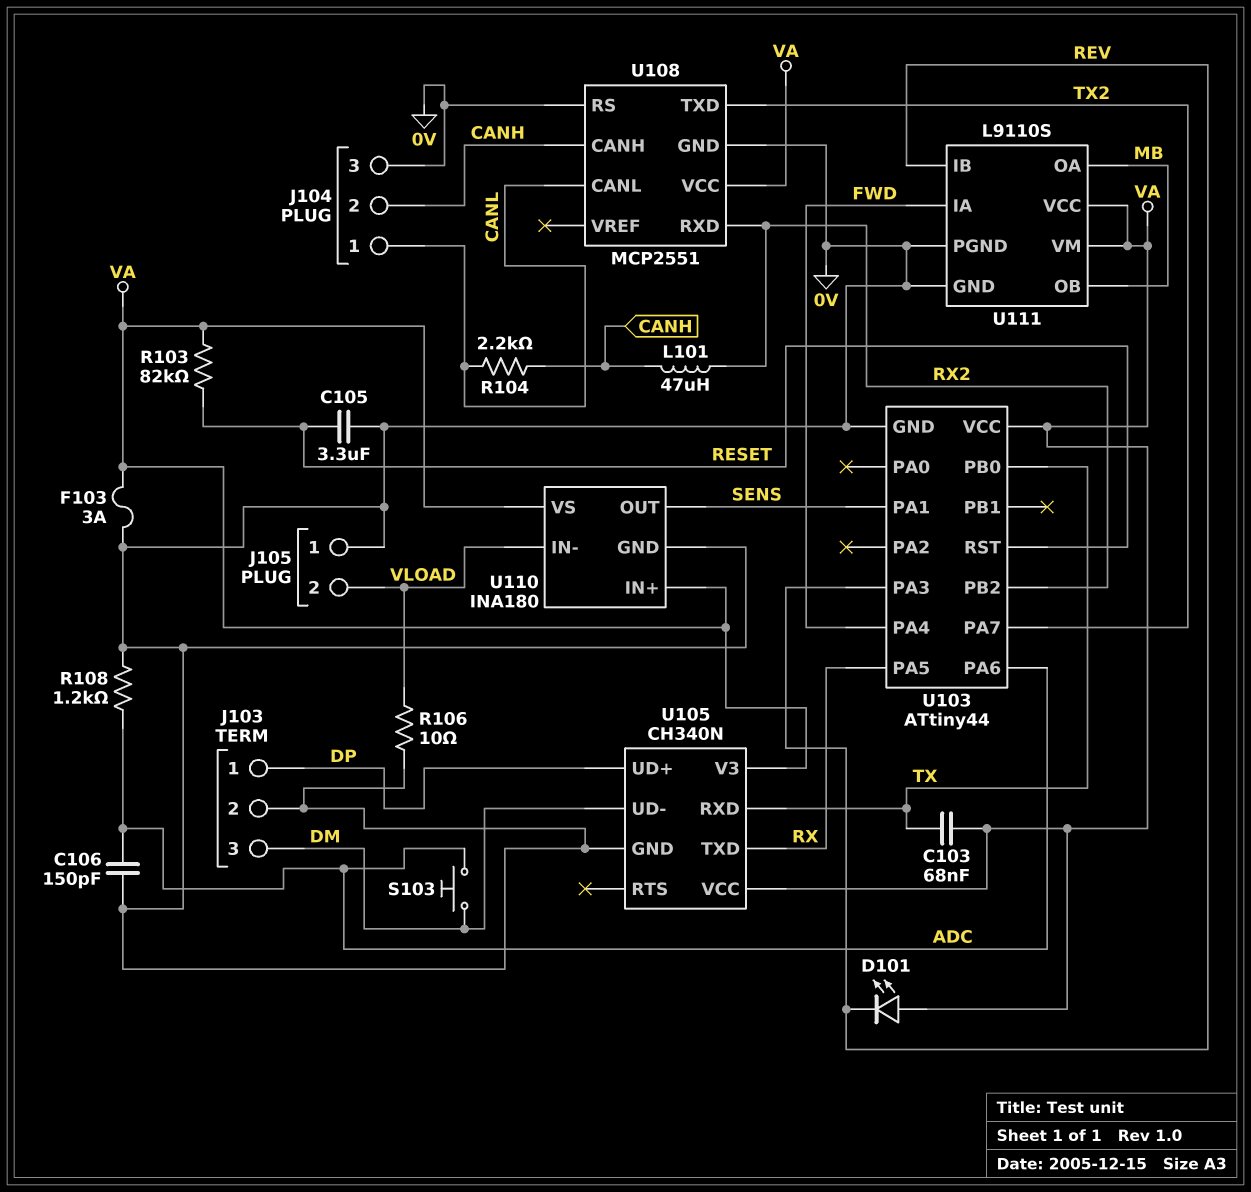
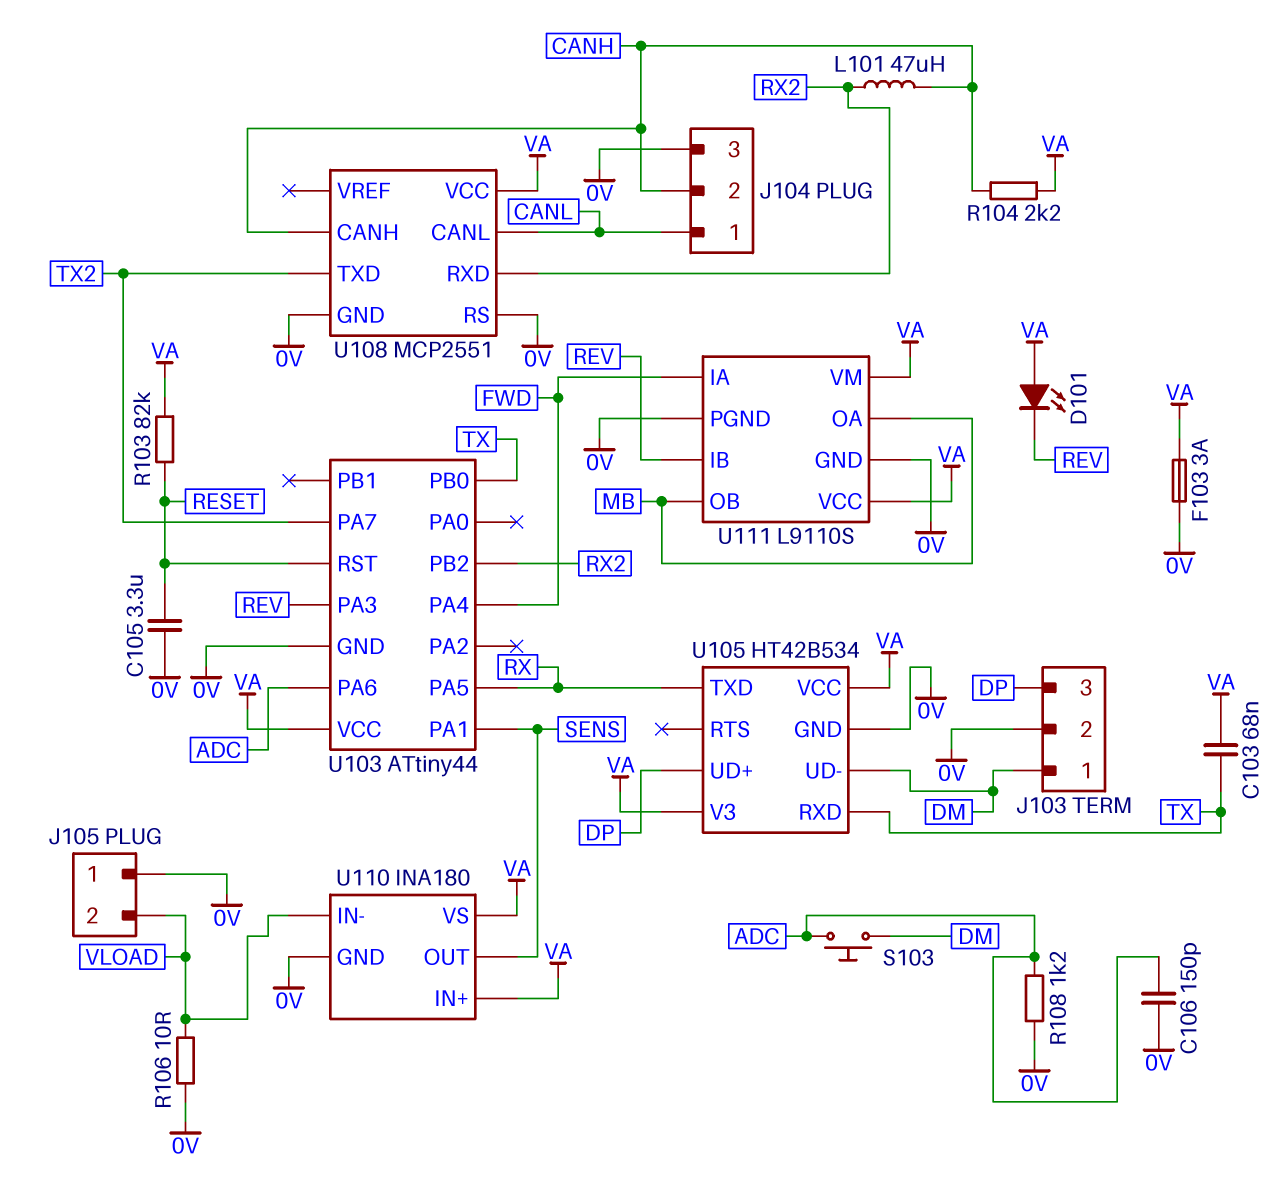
J103 pin 1: DP -> DM
J103 pin 3: DM -> DP
R104: 2.2k (CANH, CANL) -> 2.2k (CANH, VA)
U105: CH340N -> HT42B534

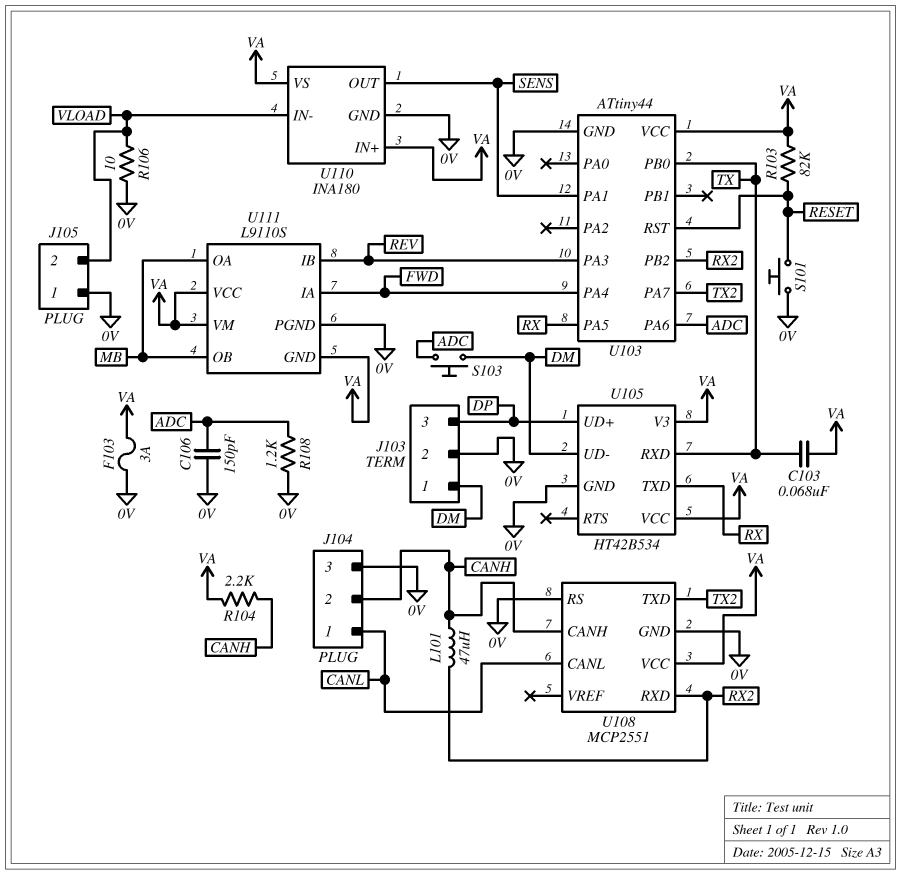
C105: 3.3uF (0V, RESET) -> none
D101: LED (A VA, K REV) -> none
S101: none -> button (0V, RESET)
U111 pin GND: 0V -> VA

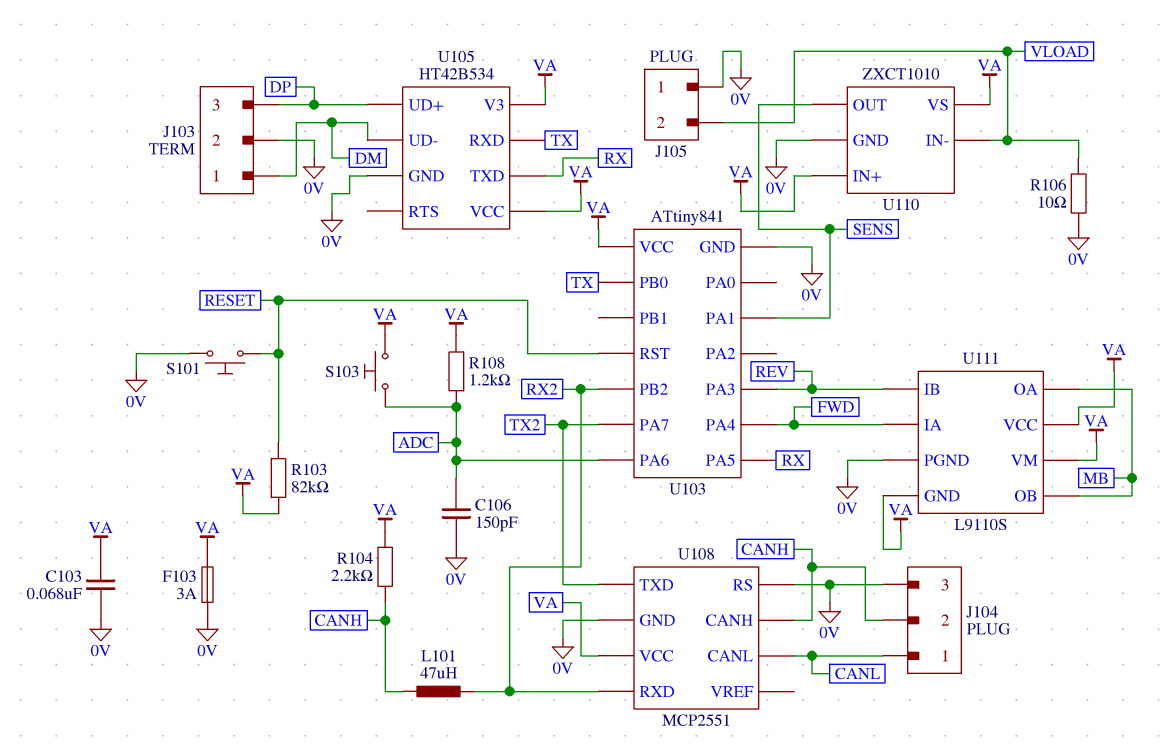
C103: 68nF (TX, VA) -> 68nF (0V, VA)
R108: 1.2k (0V, ADC) -> 1.2k (ADC, VA)
S103: button (ADC, DM) -> button (ADC, VA)
U103: ATtiny44 -> ATtiny841
U110: INA180 -> ZXCT1010

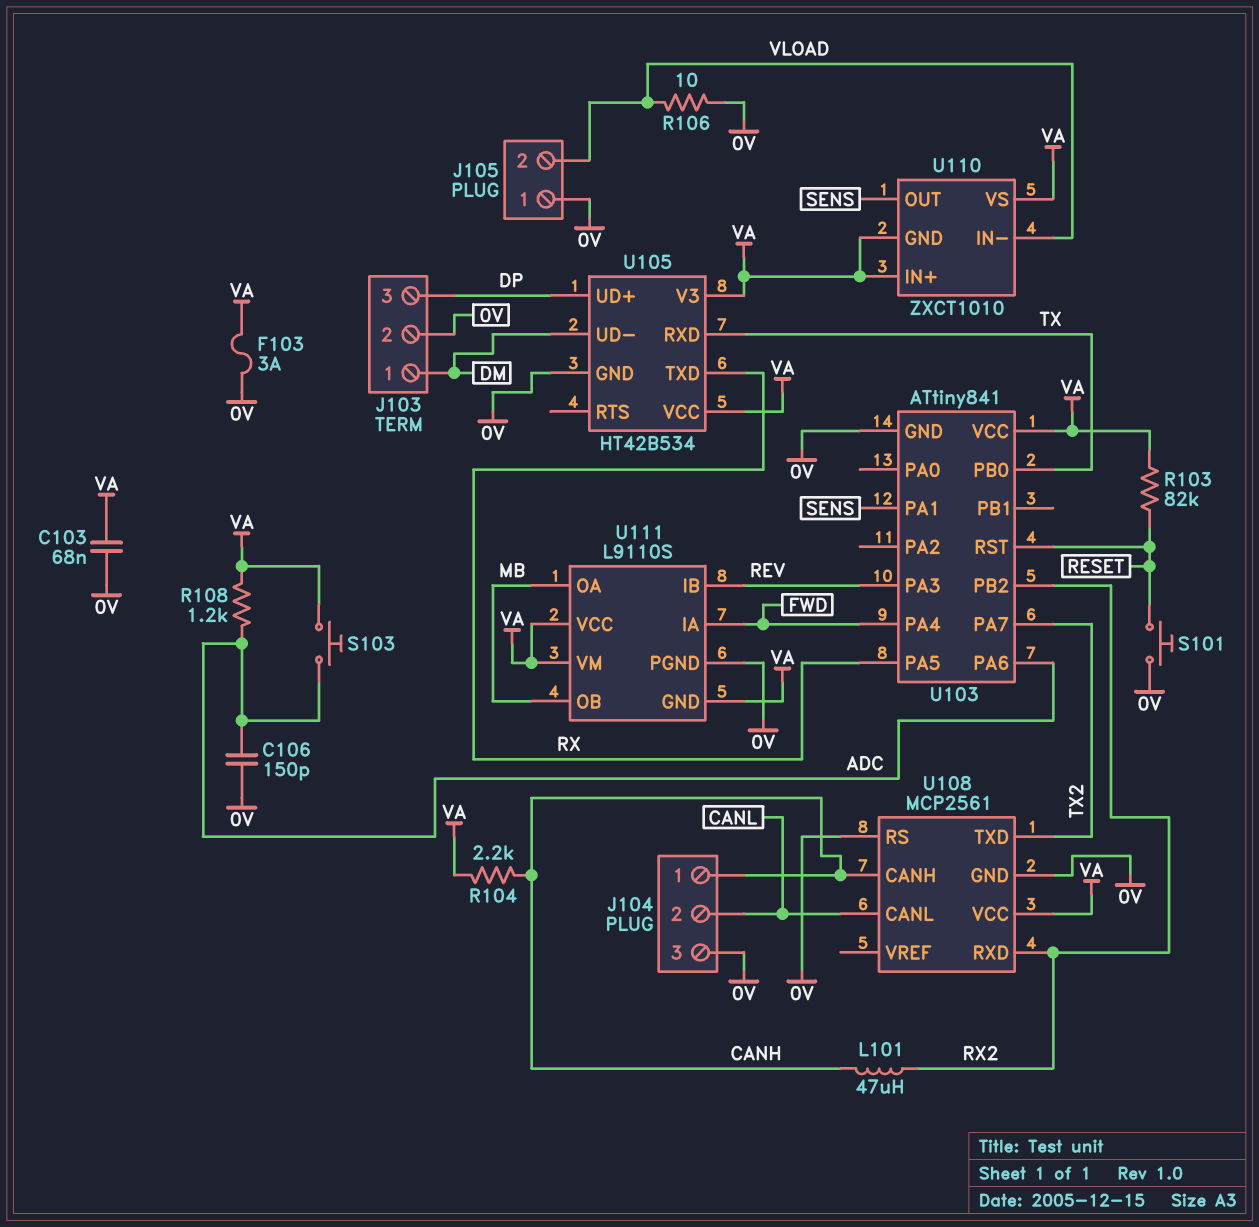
J104 pin 1: CANL -> CANH
J104 pin 2: CANH -> CANL
U108: MCP2551 -> MCP2561
U110 pin GND: 0V -> VA

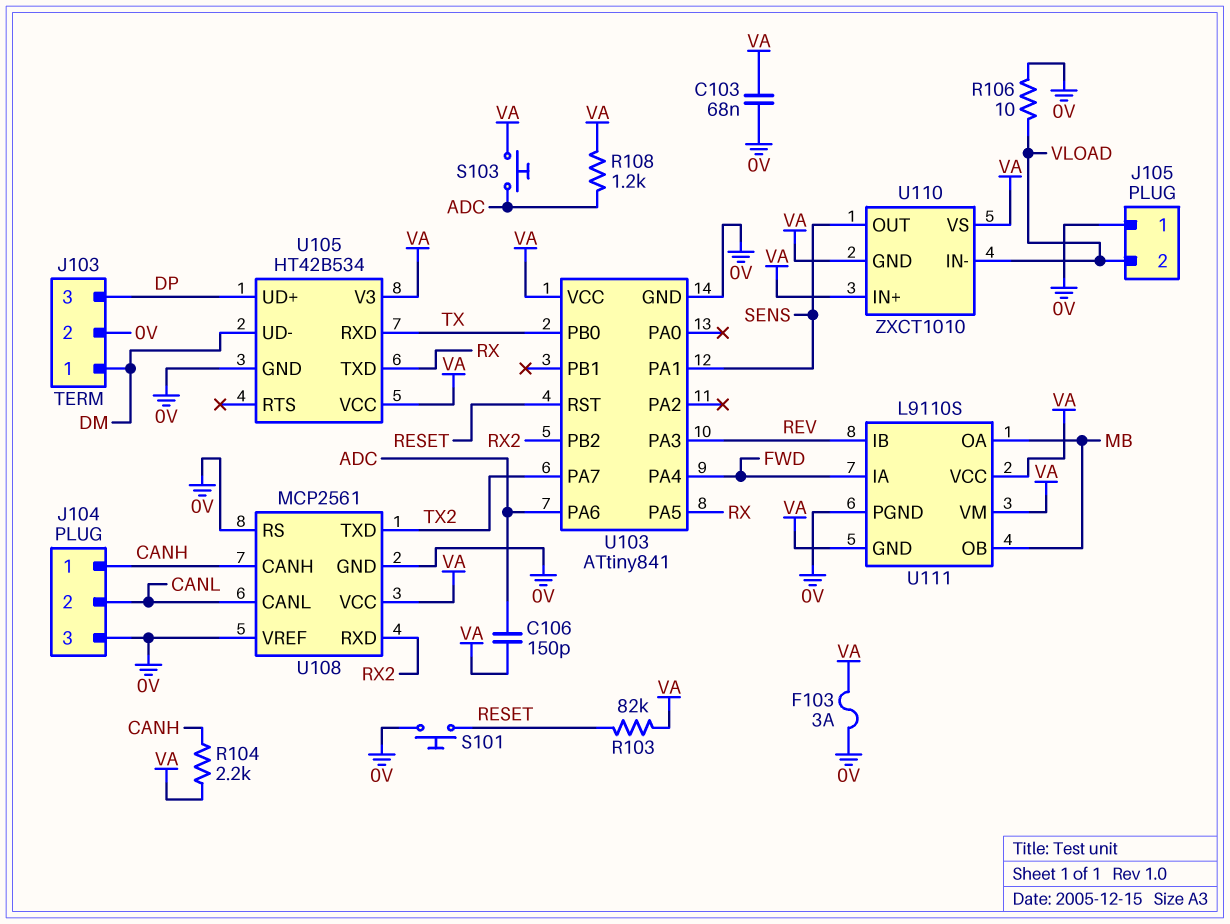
C106: 150pF (0V, ADC) -> 150pF (ADC, VA)
L101: 47uH (CANH, RX2) -> none
U108 pin VREF: none -> 0V

